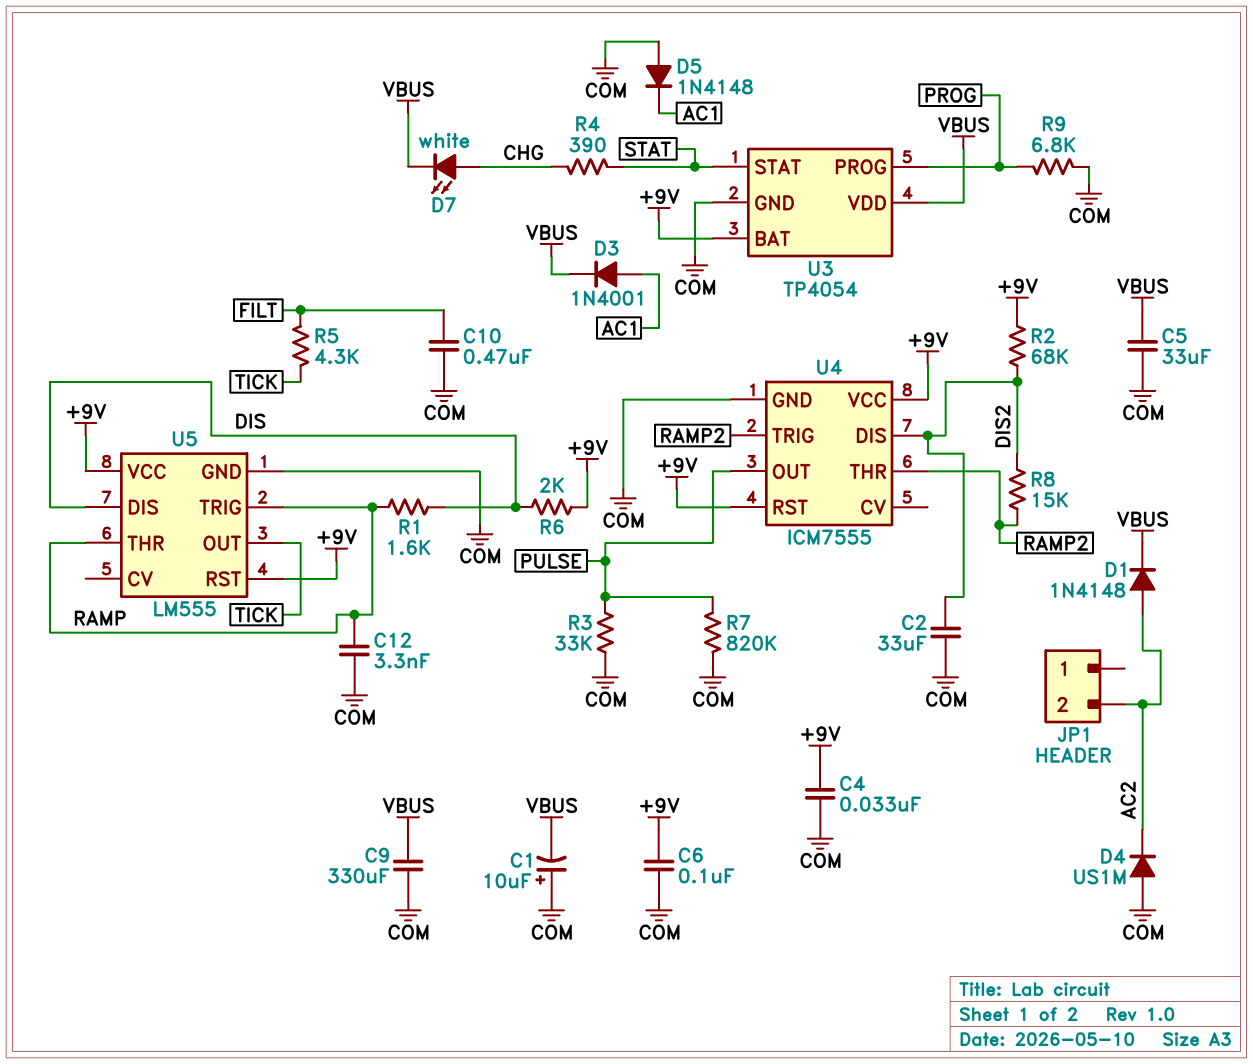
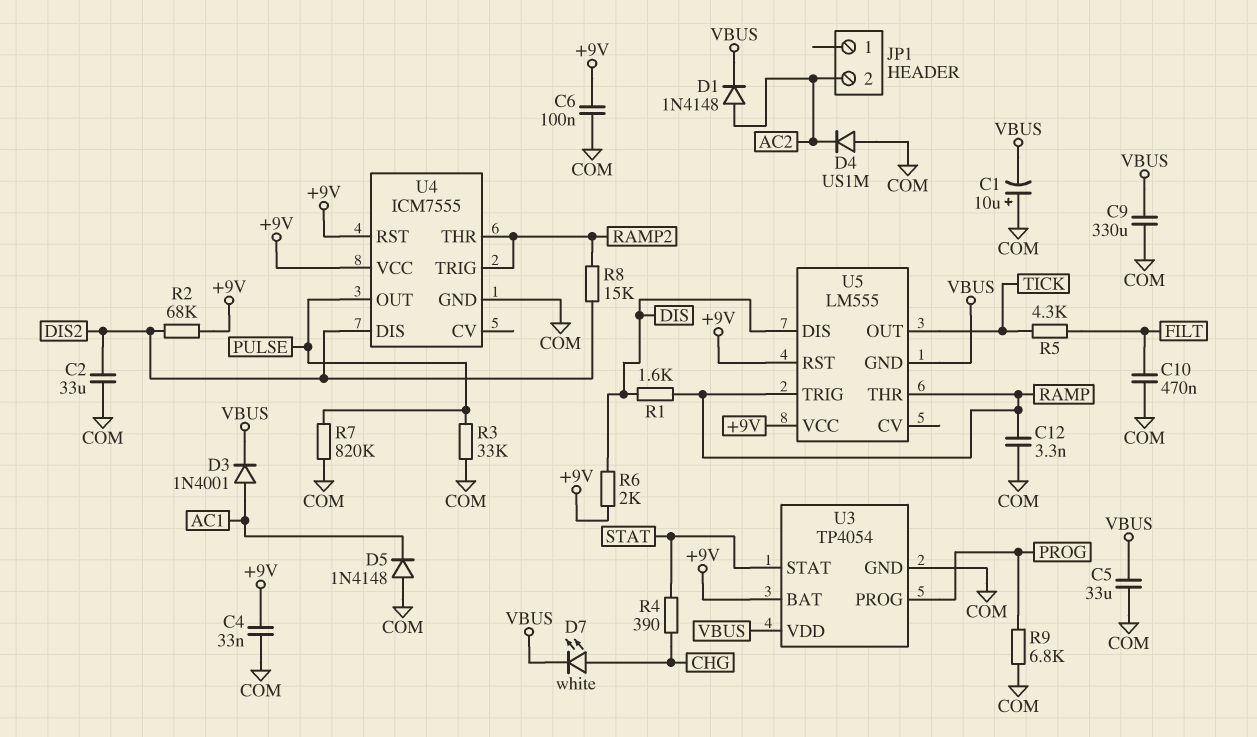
U5 pin GND: COM -> VBUS

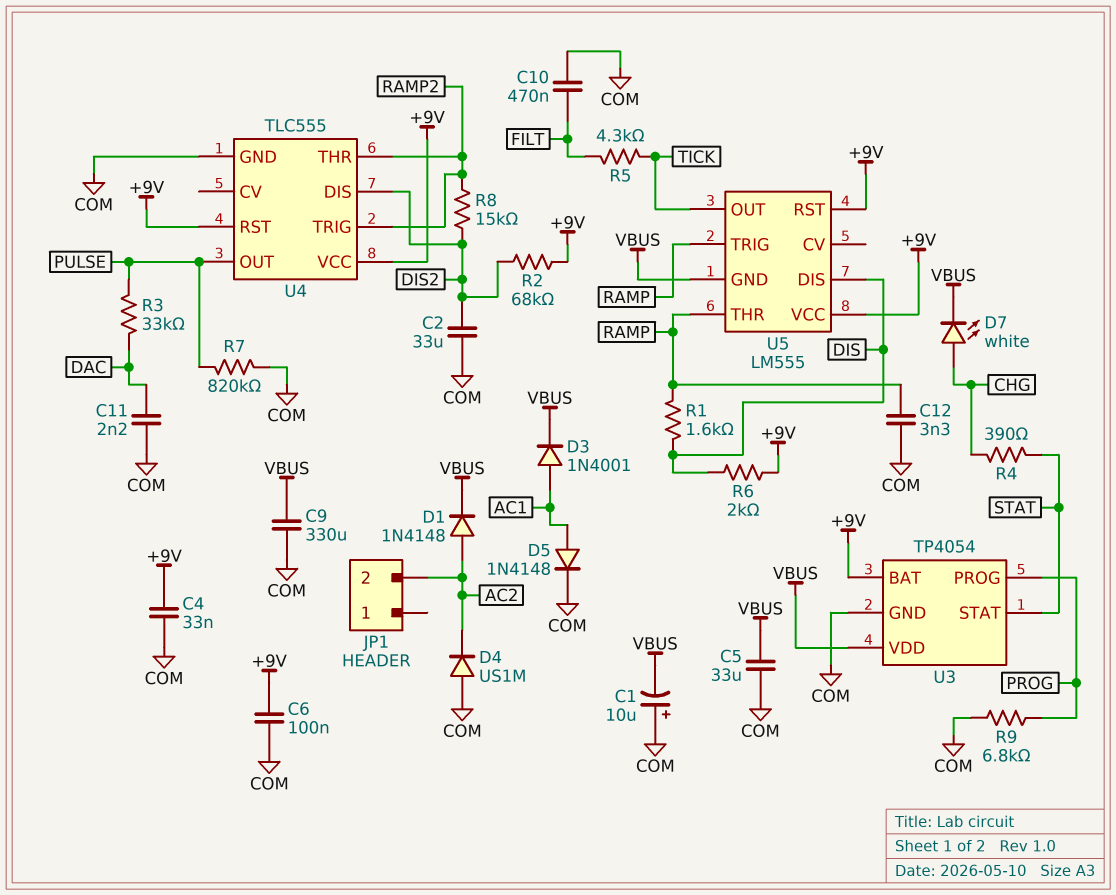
C11: none -> 2.2nF (COM, DAC)
D5: diode 1N4148 (A COM, K AC1) -> diode 1N4148 (A AC1, K COM)
R3: 33k (COM, PULSE) -> 33k (DAC, PULSE)
U4: ICM7555 -> TLC555

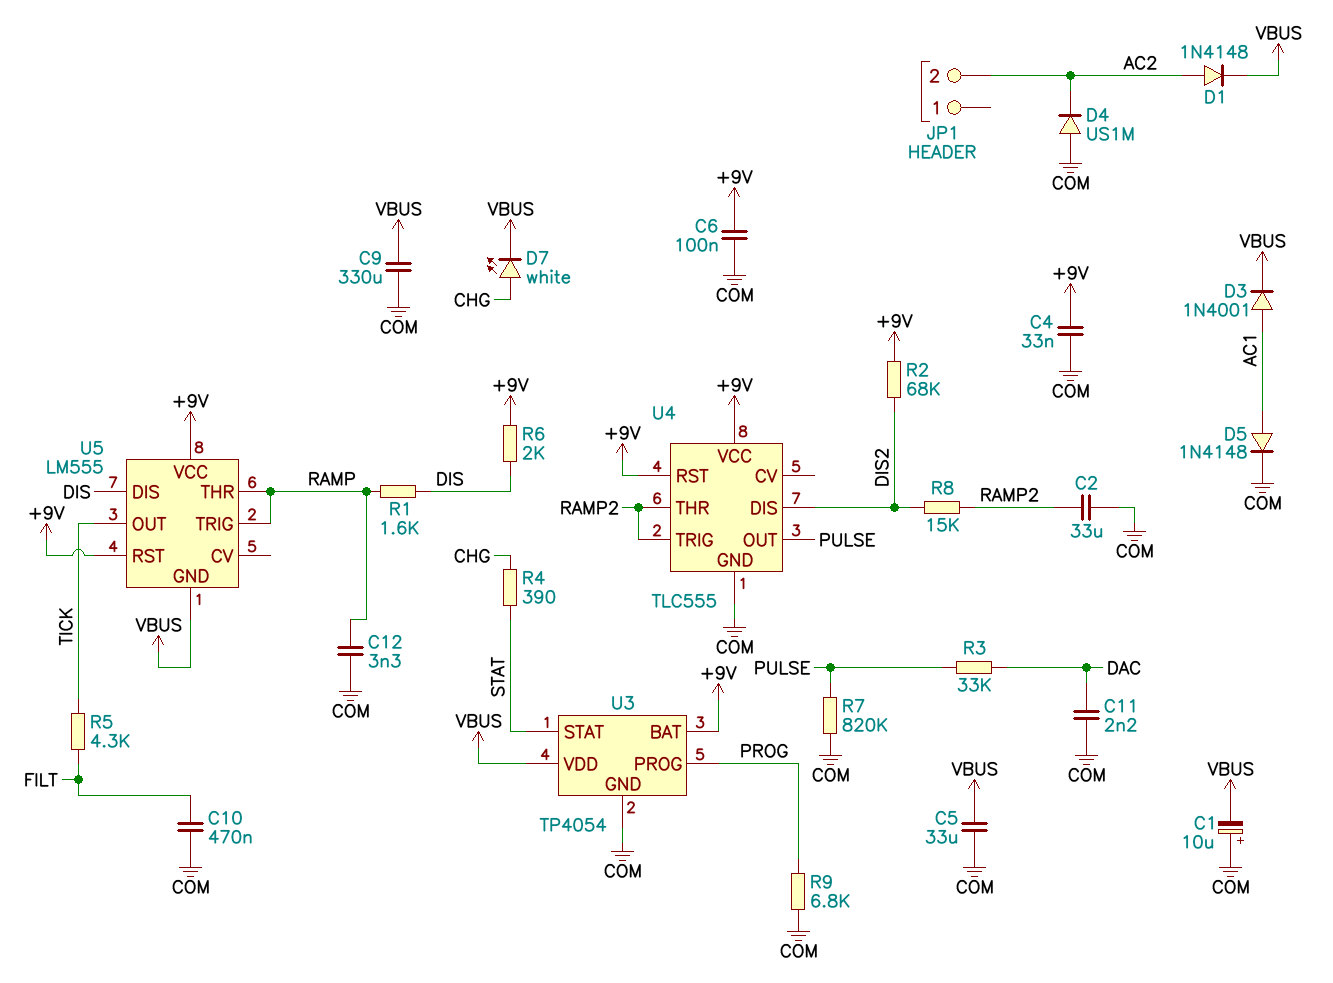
C2: 33uF (COM, DIS2) -> 33uF (COM, RAMP2)

